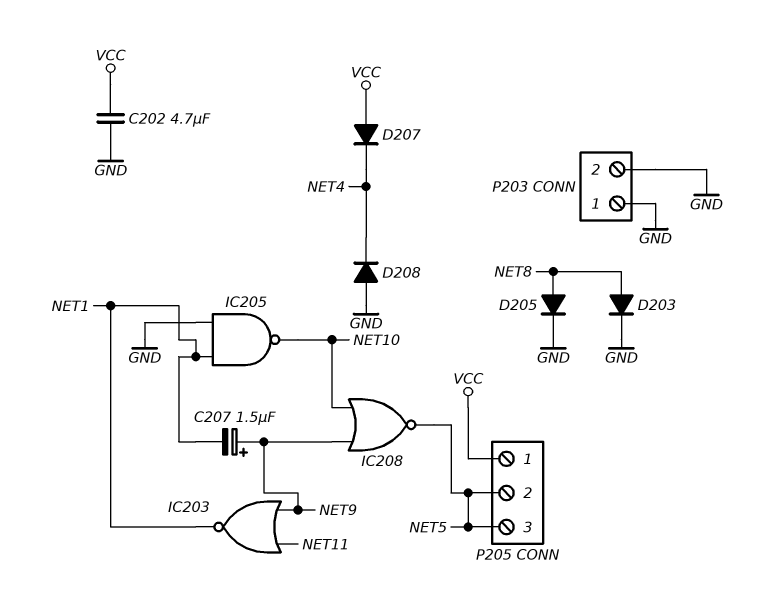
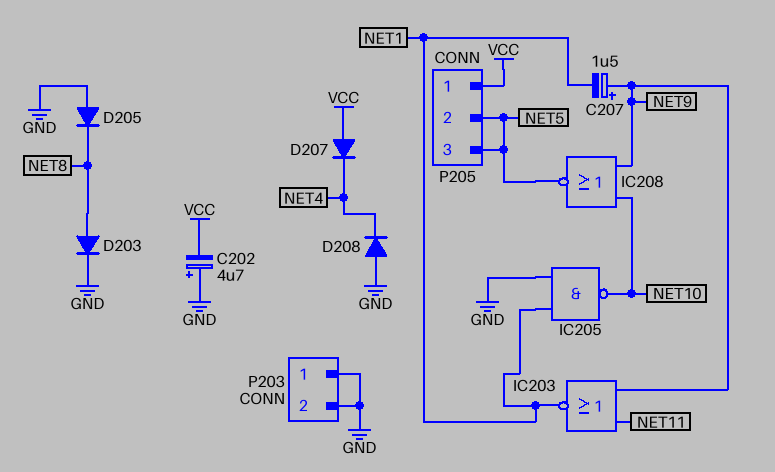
C202: 4.7uF (GND, VCC) -> 4.7uF (plus GND, minus VCC)
D205: diode (A NET8, K GND) -> diode (A GND, K NET8)

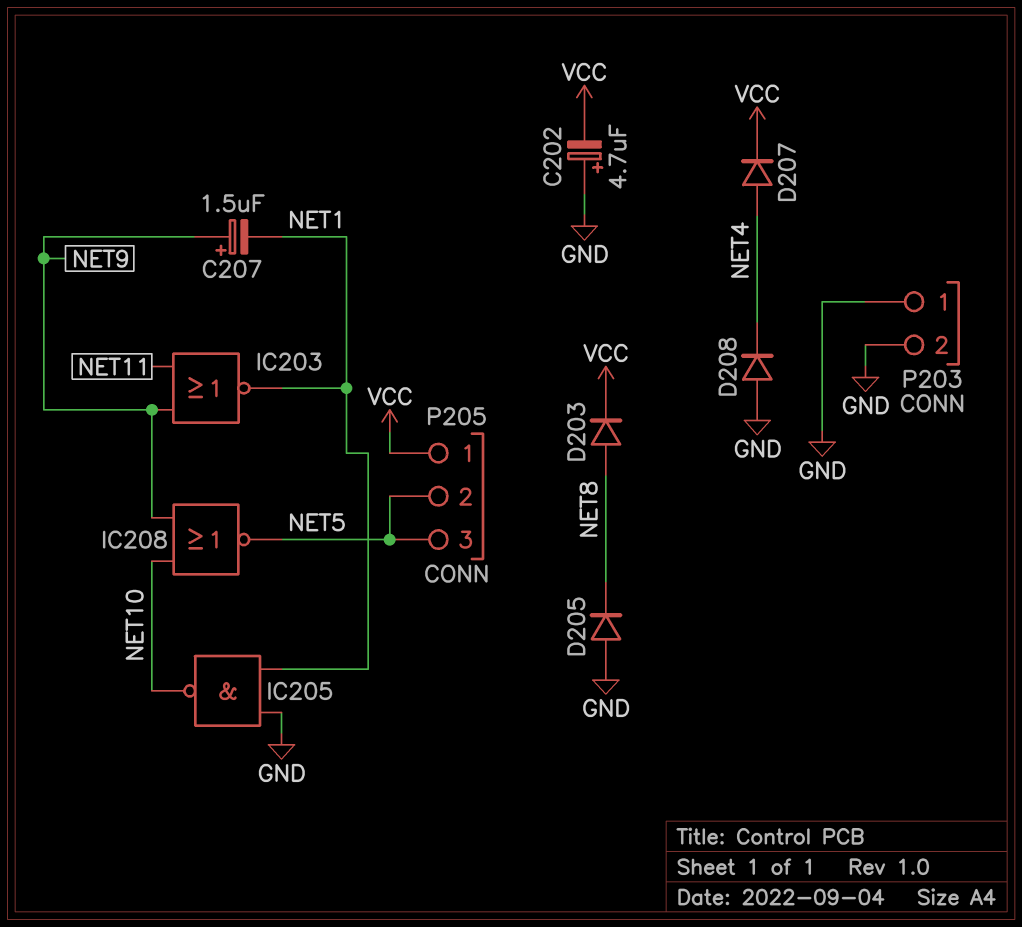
D203: diode (A NET8, K GND) -> diode (A NET8, K VCC)
D207: diode (A VCC, K NET4) -> diode (A NET4, K VCC)

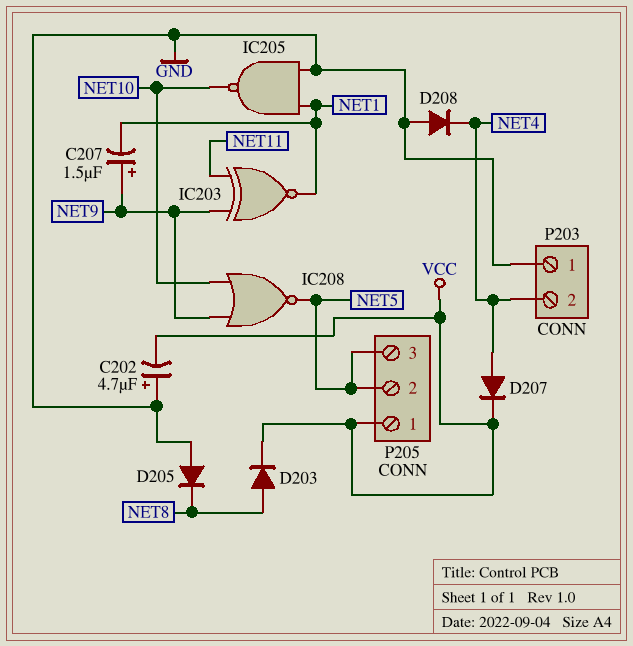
IC203: NOR (in NET9, in NET11, out NET1) -> XNOR (in NET9, in NET11, out NET1)
P203 pin 2: GND -> NET4

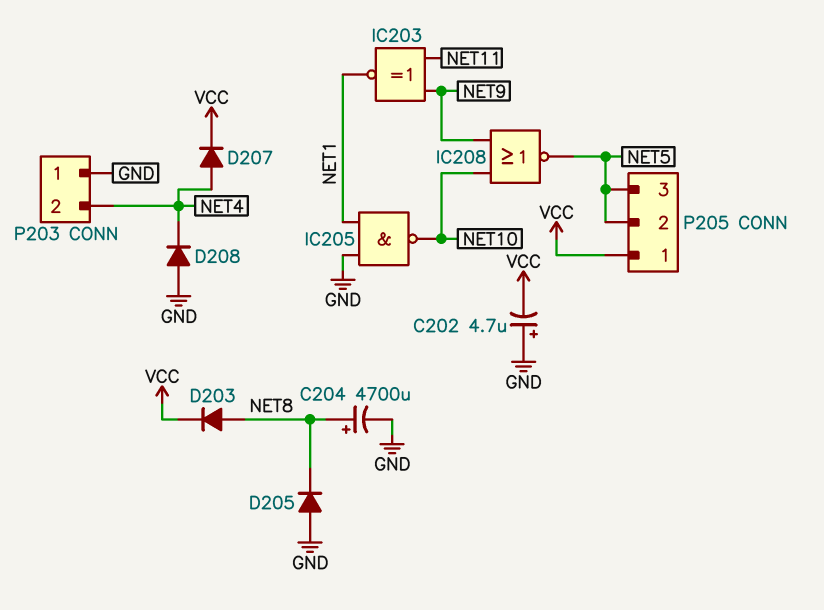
C204: none -> 4700uF (plus NET8, minus GND)
C207: 1.5uF (plus NET9, minus NET1) -> none

